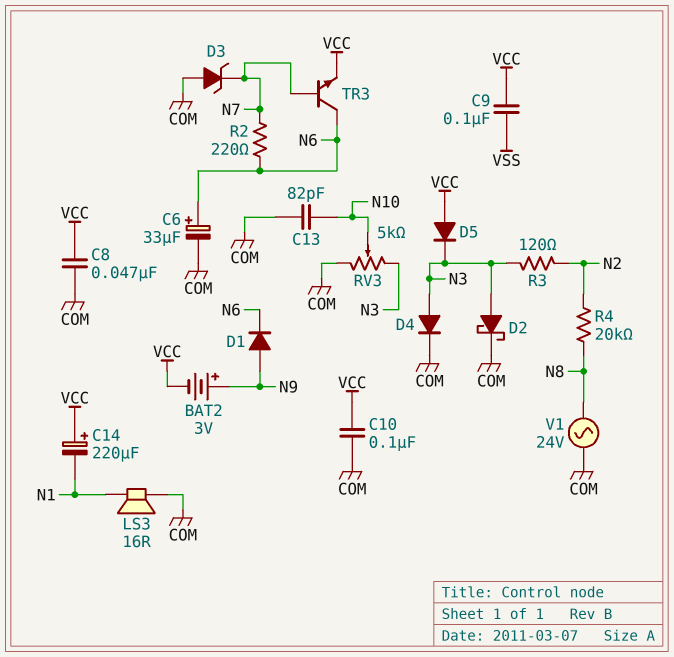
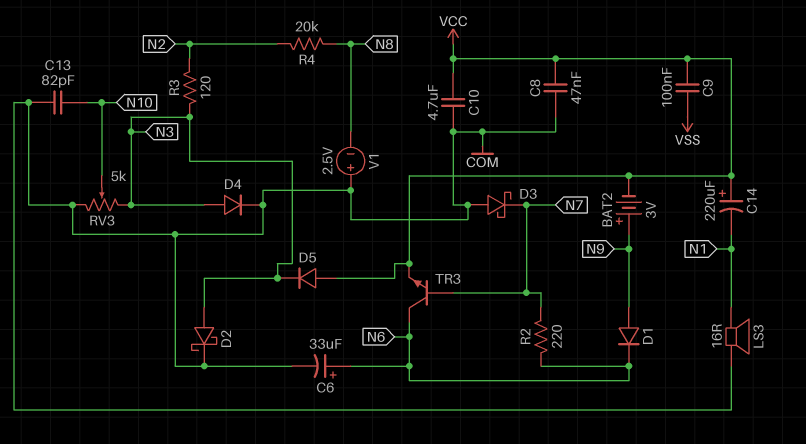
C10: 100nF (COM, VCC) -> 4.7uF (COM, VCC)
D3: zener (A COM, K N7) -> schottky (A COM, K N7)
V1: AC 24V (COM, N8) -> 2.5V (plus COM, minus N8)

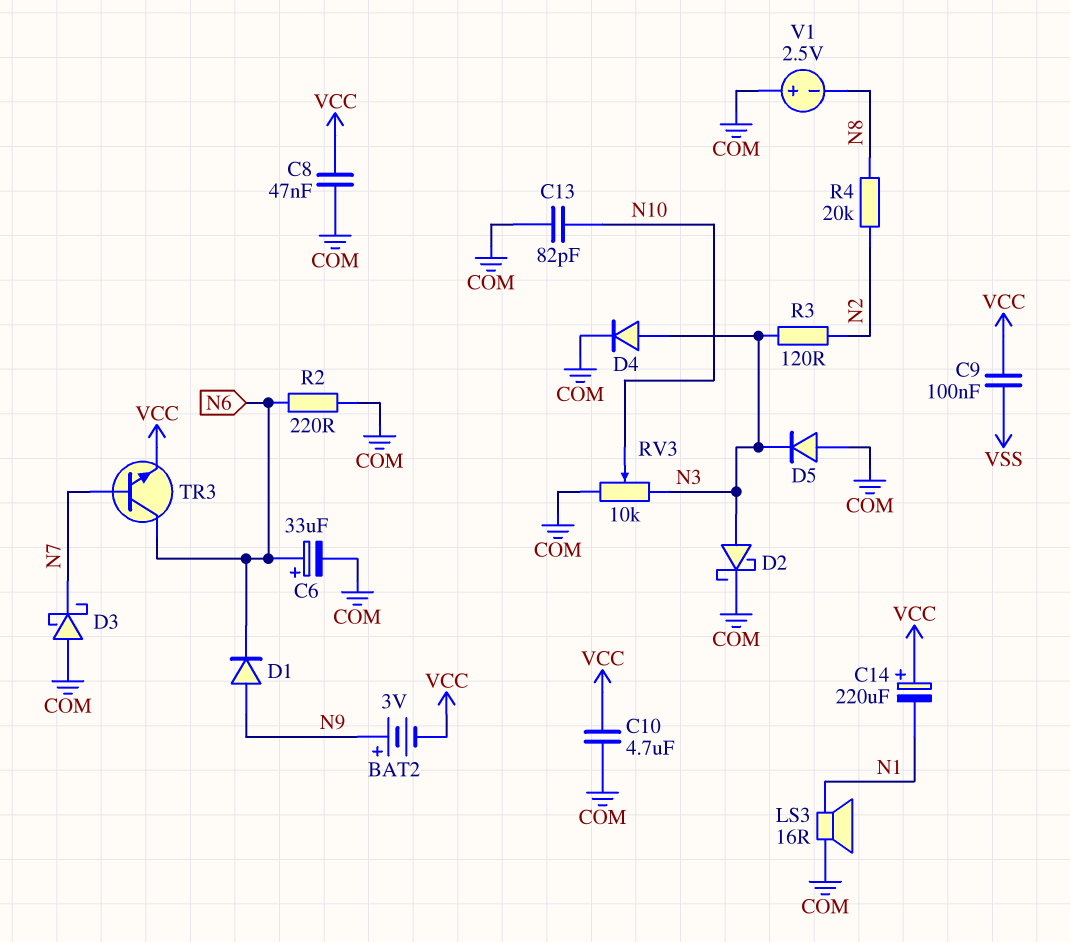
D5: diode (A VCC, K N3) -> diode (A COM, K N3)
R2: 220 (N6, N7) -> 220 (COM, N6)
RV3: 5k (COM, N3, wiper N10) -> 10k (COM, N3, wiper N10)

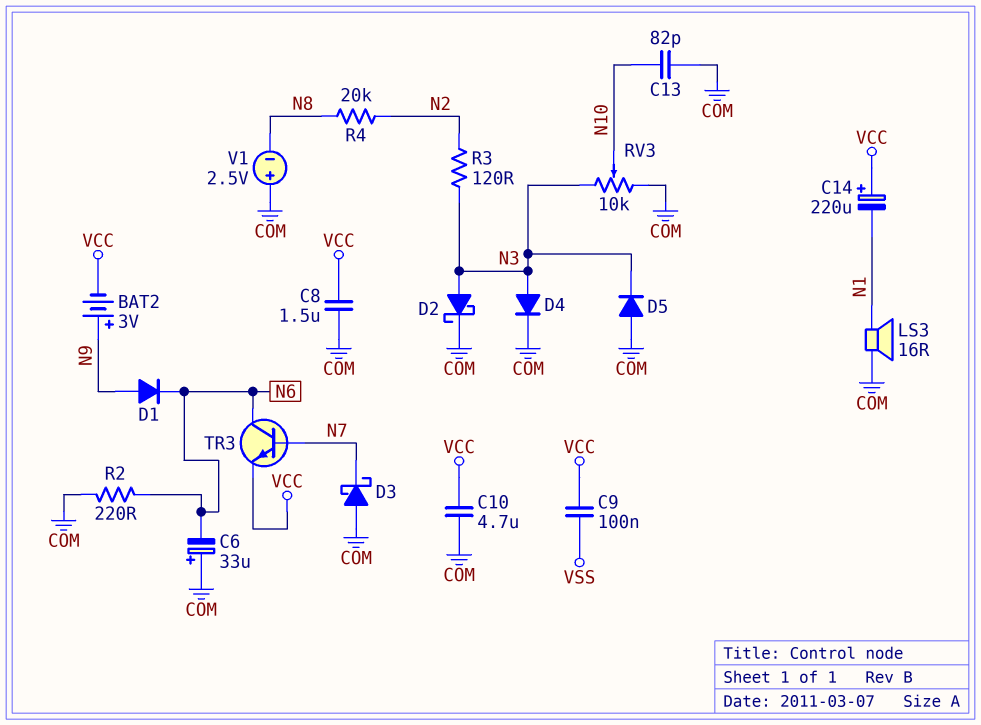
C6: 33uF (plus N6, minus COM) -> 33uF (plus COM, minus N6)
C8: 47nF (COM, VCC) -> 1.5uF (COM, VCC)

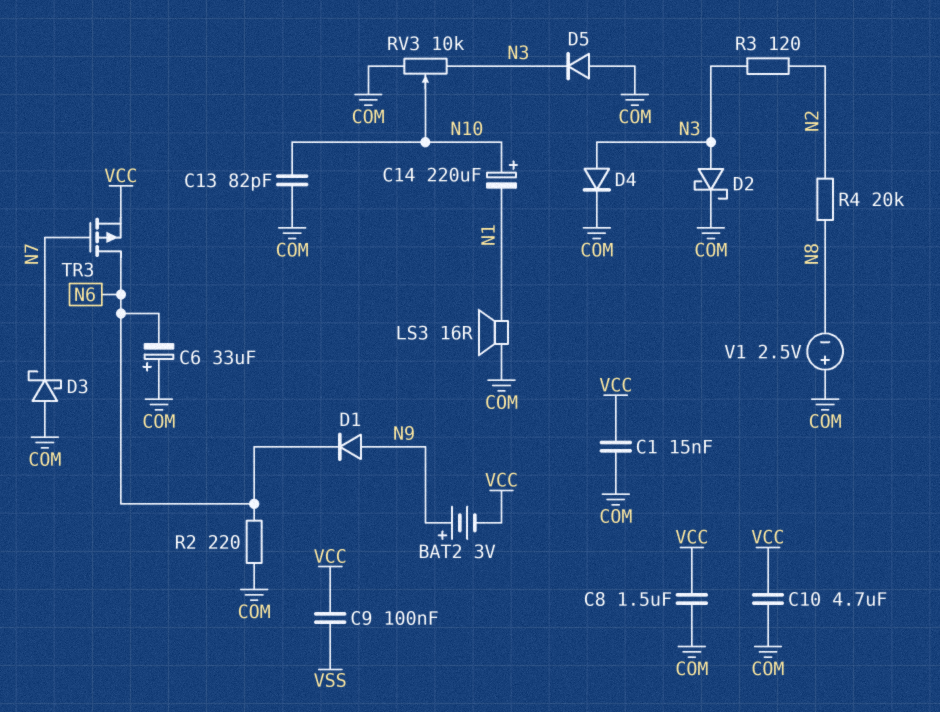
C1: none -> 15nF (COM, VCC)
C14: 220uF (plus VCC, minus N1) -> 220uF (plus N10, minus N1)
TR3: NPN (B N7, C N6, E VCC) -> PMOS (G N7, D N6, S VCC)

